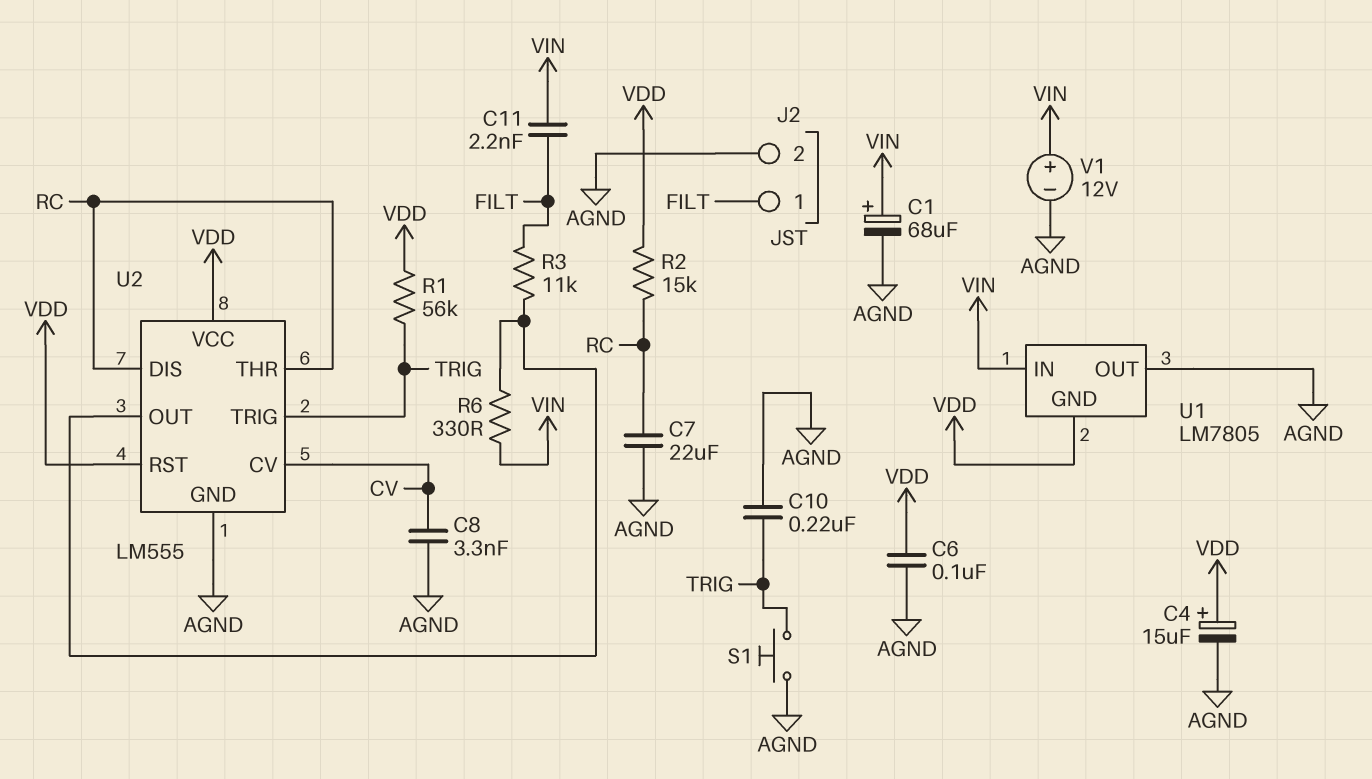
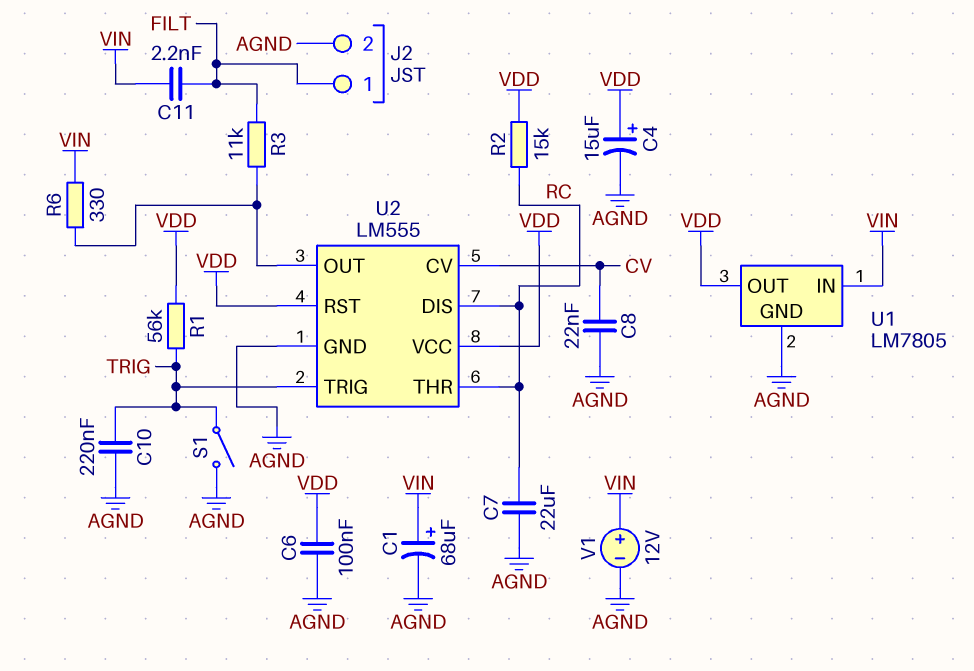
C8: 3.3nF (AGND, CV) -> 22nF (AGND, CV)
S1: button (AGND, TRIG) -> switch (AGND, TRIG)
U1 pin GND: VDD -> AGND
U1 pin OUT: AGND -> VDD

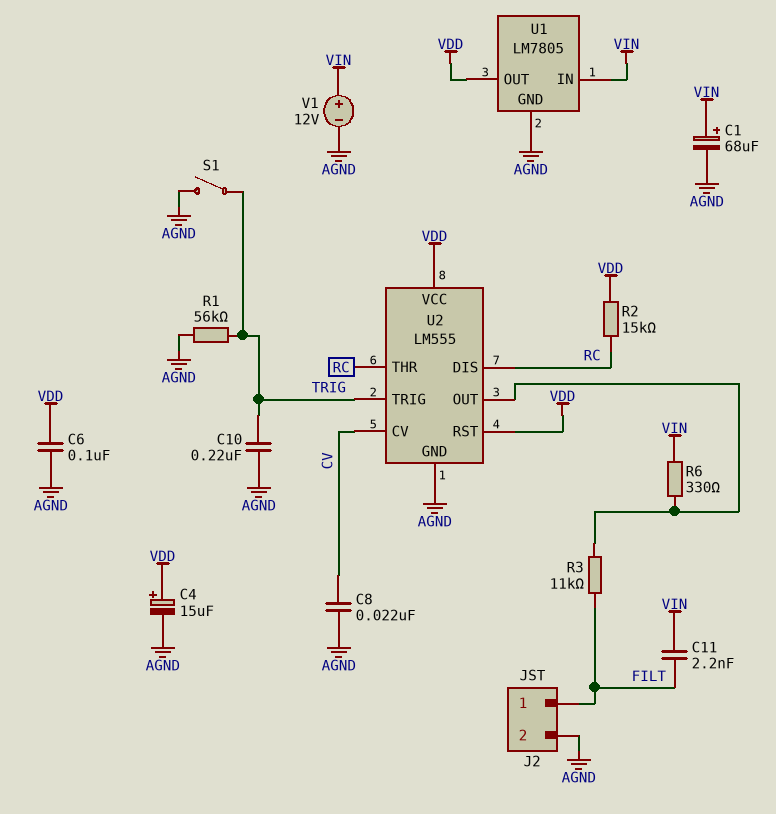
C7: 22uF (AGND, RC) -> none
R1: 56k (TRIG, VDD) -> 56k (AGND, TRIG)

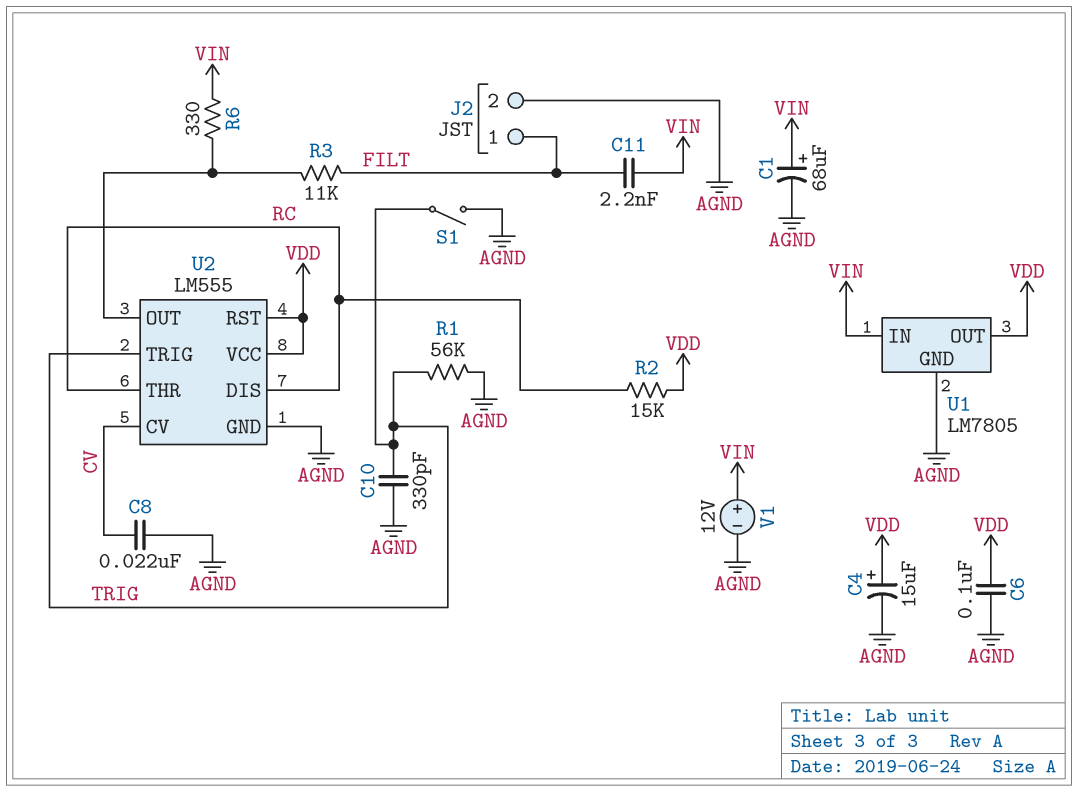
C10: 220nF (AGND, TRIG) -> 330pF (AGND, TRIG)

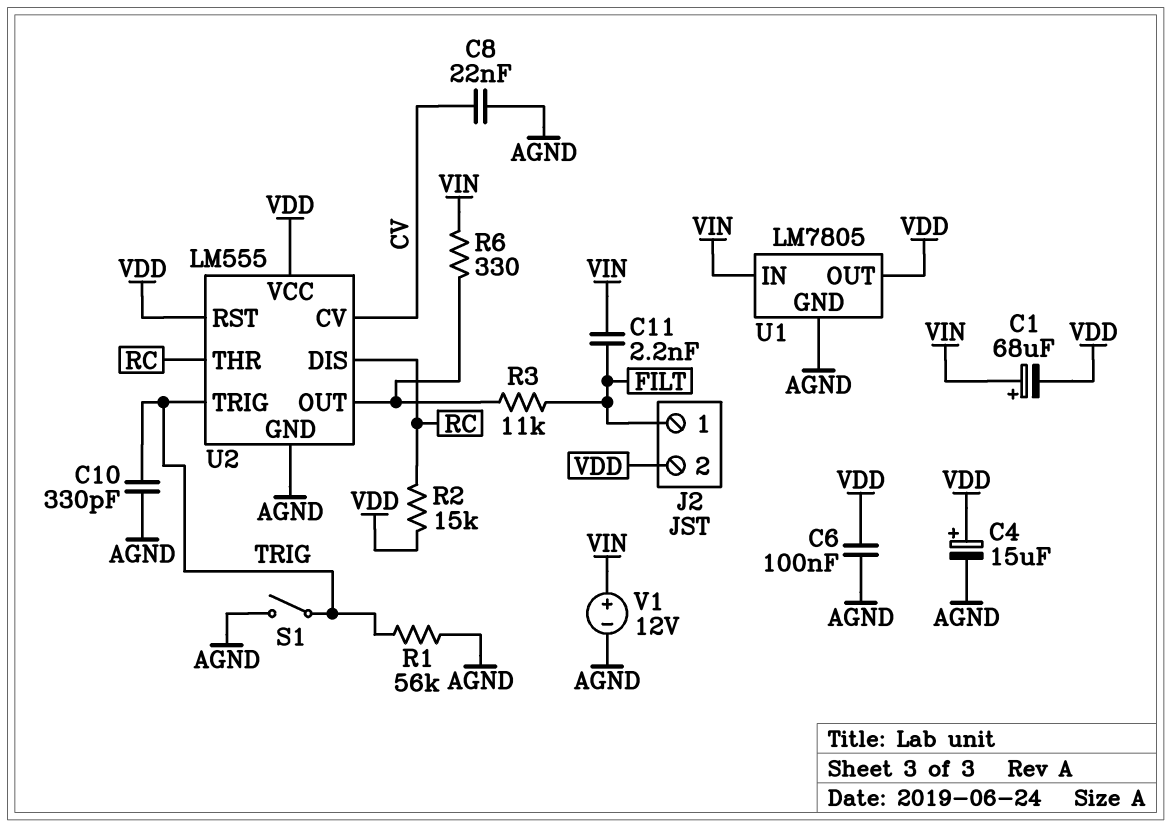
C1: 68uF (plus VIN, minus AGND) -> 68uF (plus VIN, minus VDD)
J2 pin 2: AGND -> VDD

